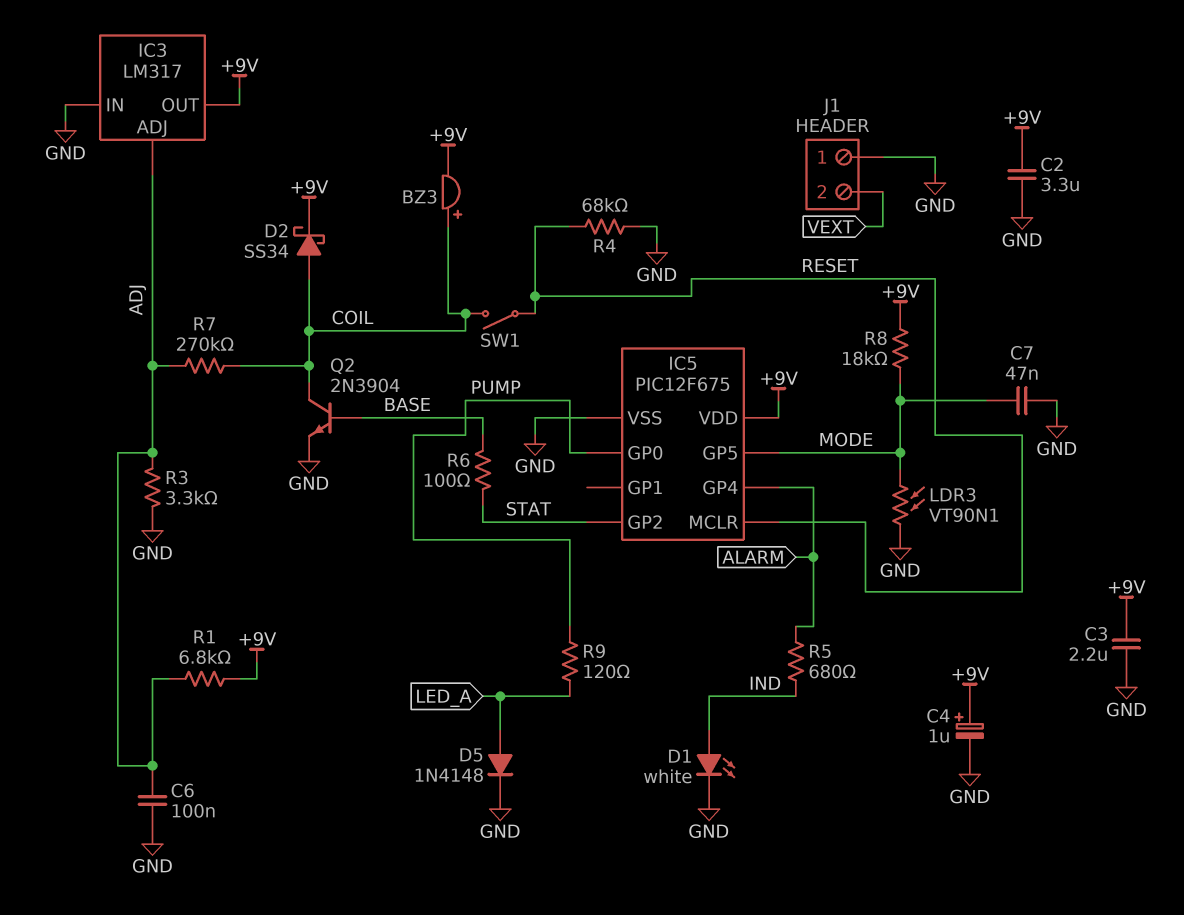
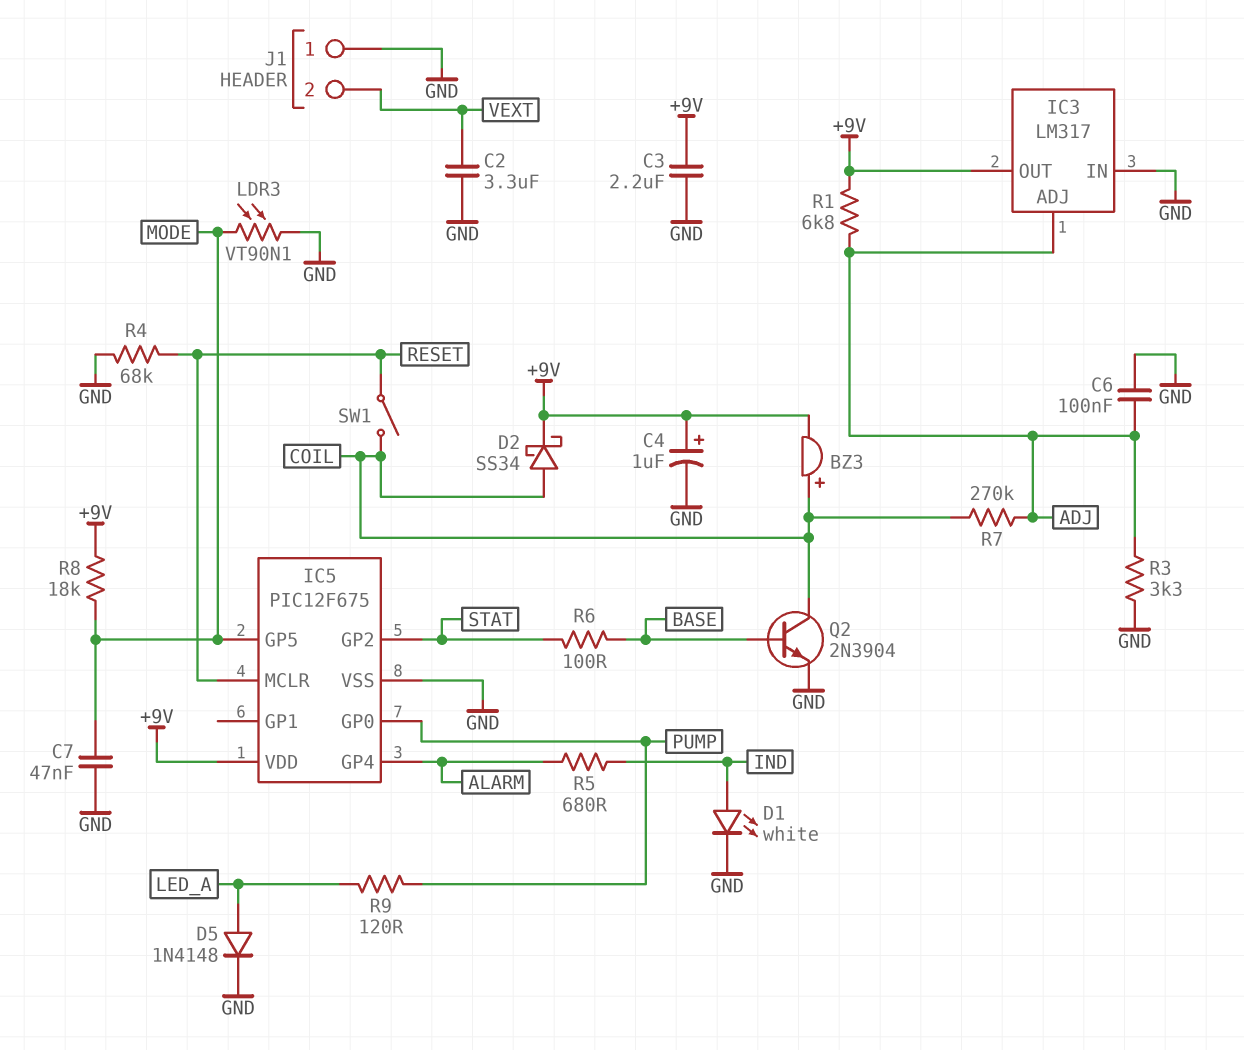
C2: 3.3uF (+9V, GND) -> 3.3uF (GND, VEXT)

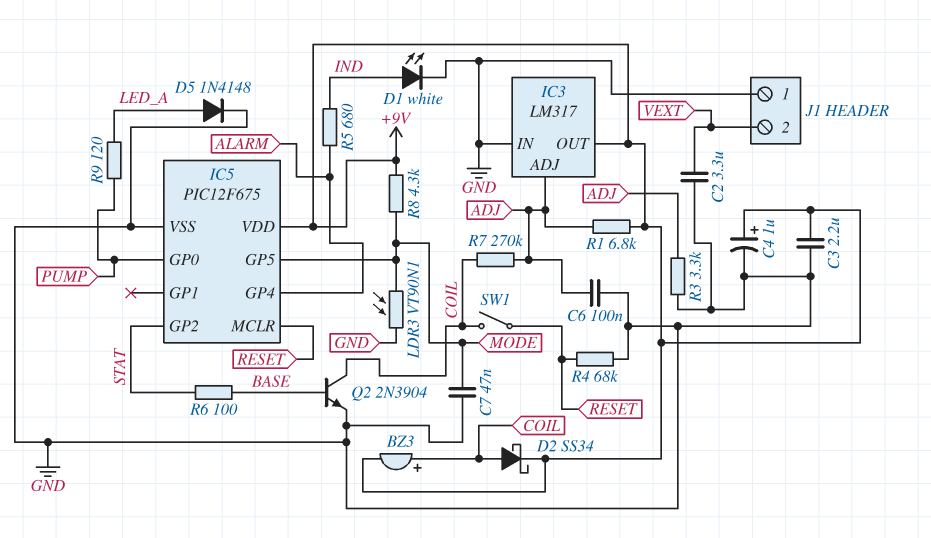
R8: 18k (+9V, MODE) -> 4.3k (+9V, MODE)

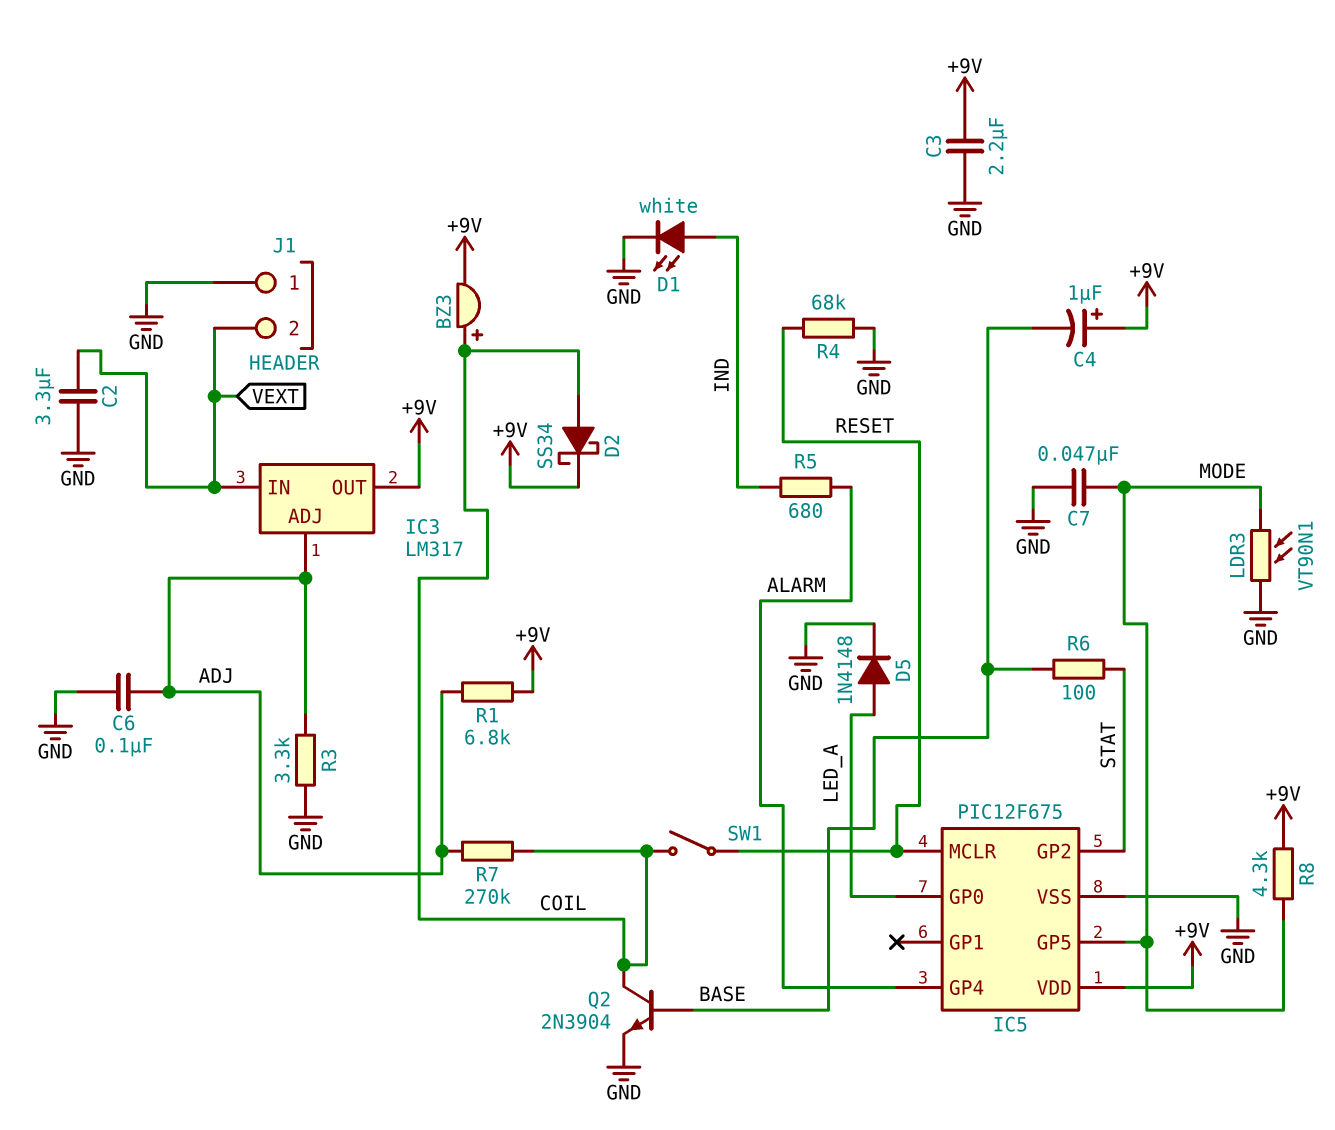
C4: 1uF (plus +9V, minus GND) -> 1uF (plus +9V, minus BASE)
IC3 pin IN: GND -> VEXT
IC5 pin GP0: PUMP -> LED_A
R9: 120 (LED_A, PUMP) -> none

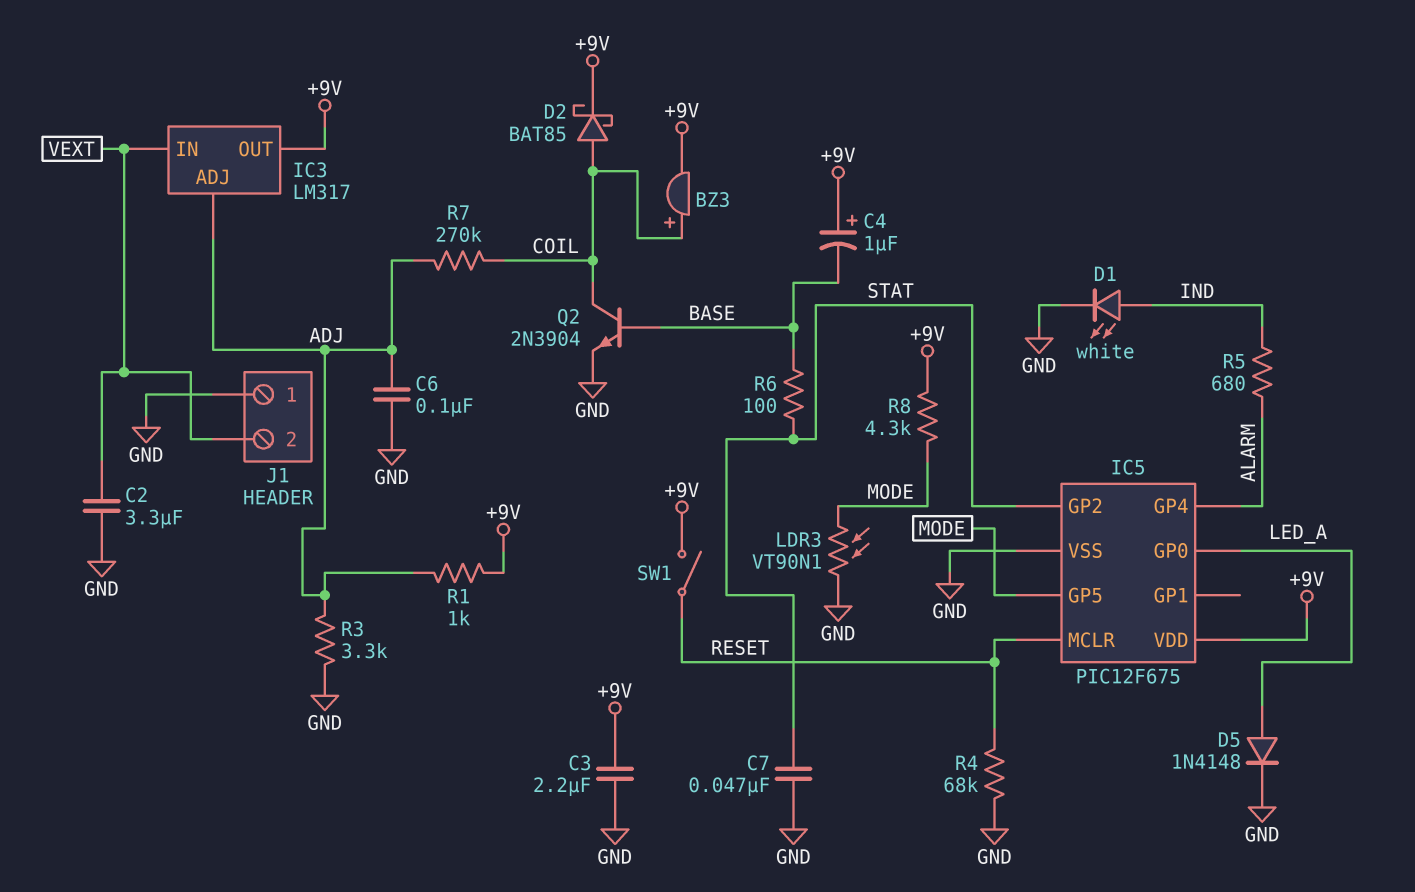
C7: 47nF (GND, MODE) -> 47nF (GND, STAT)
D2: schottky SS34 (A COIL, K +9V) -> schottky BAT85 (A COIL, K +9V)
R1: 6.8k (+9V, ADJ) -> 1k (+9V, ADJ)
SW1: switch (COIL, RESET) -> switch (+9V, RESET)

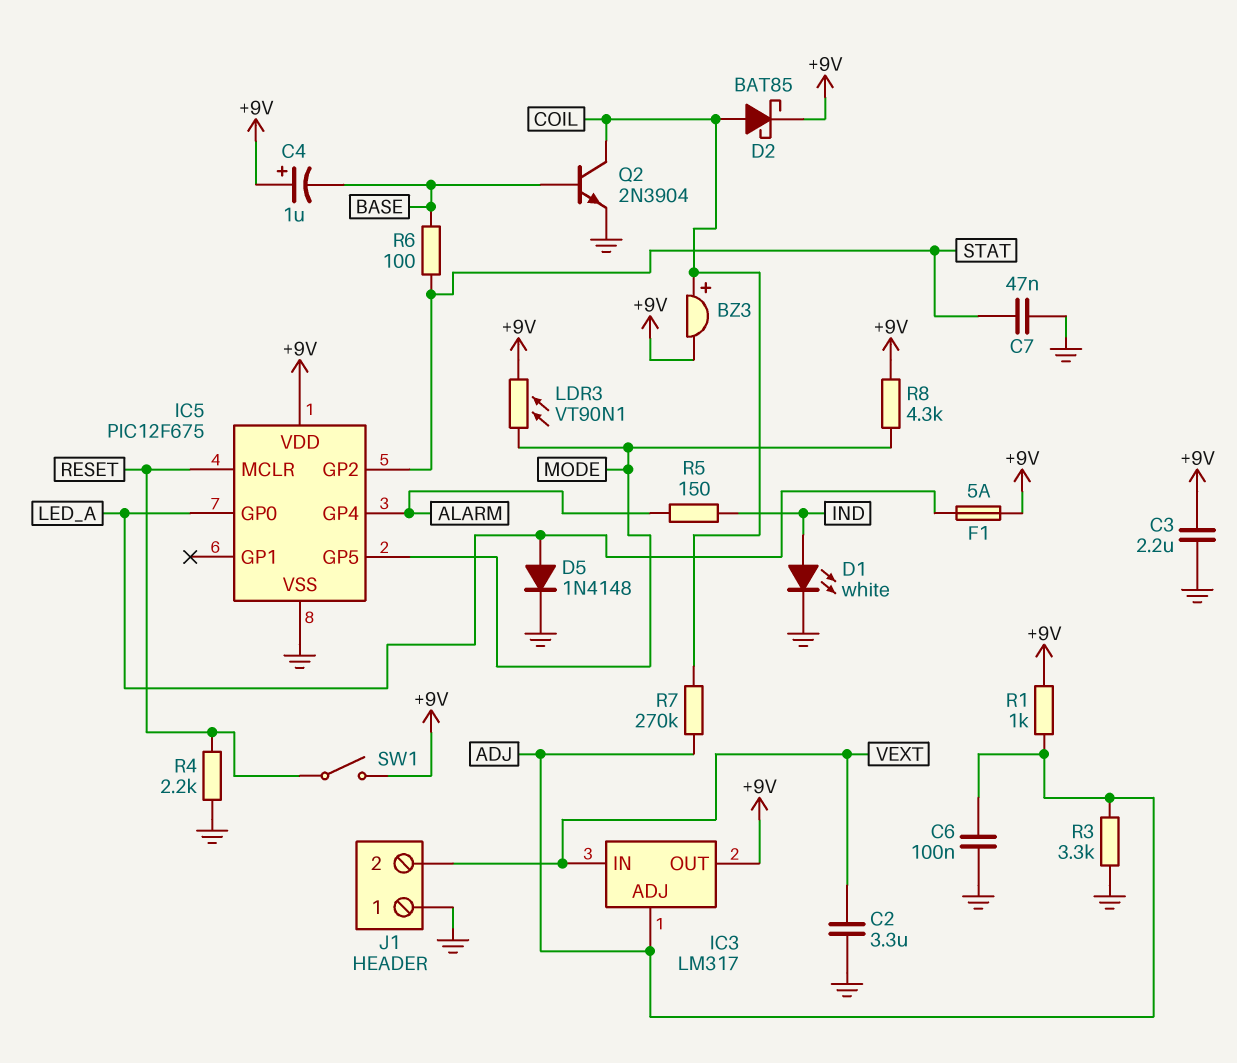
F1: none -> 5A (+9V, LED_A)
LDR3: VT90N1 (GND, MODE) -> VT90N1 (+9V, MODE)
R4: 68k (GND, RESET) -> 2.2k (GND, RESET)
R5: 680 (ALARM, IND) -> 150 (ALARM, IND)

